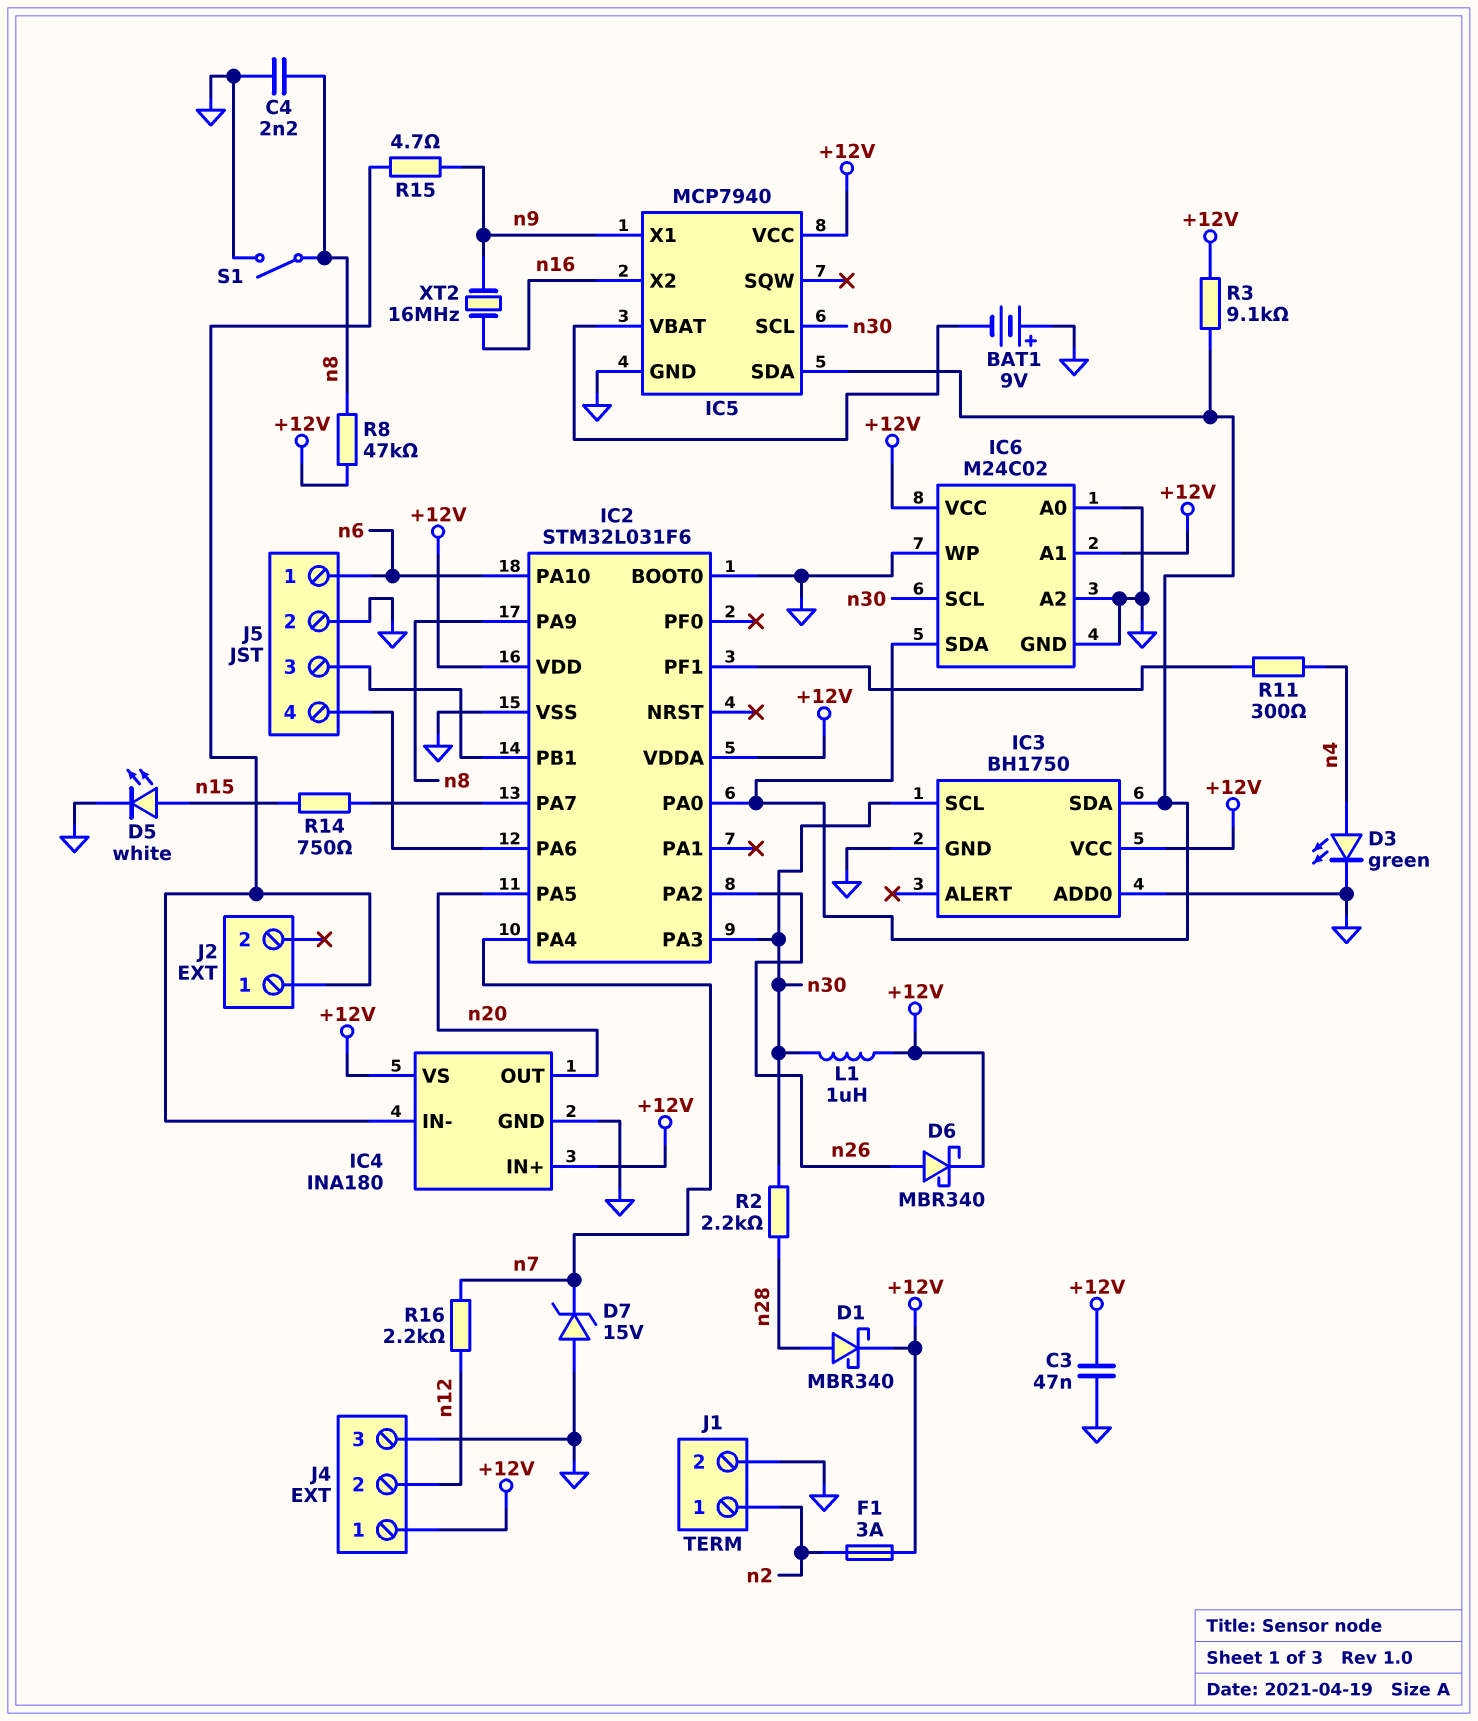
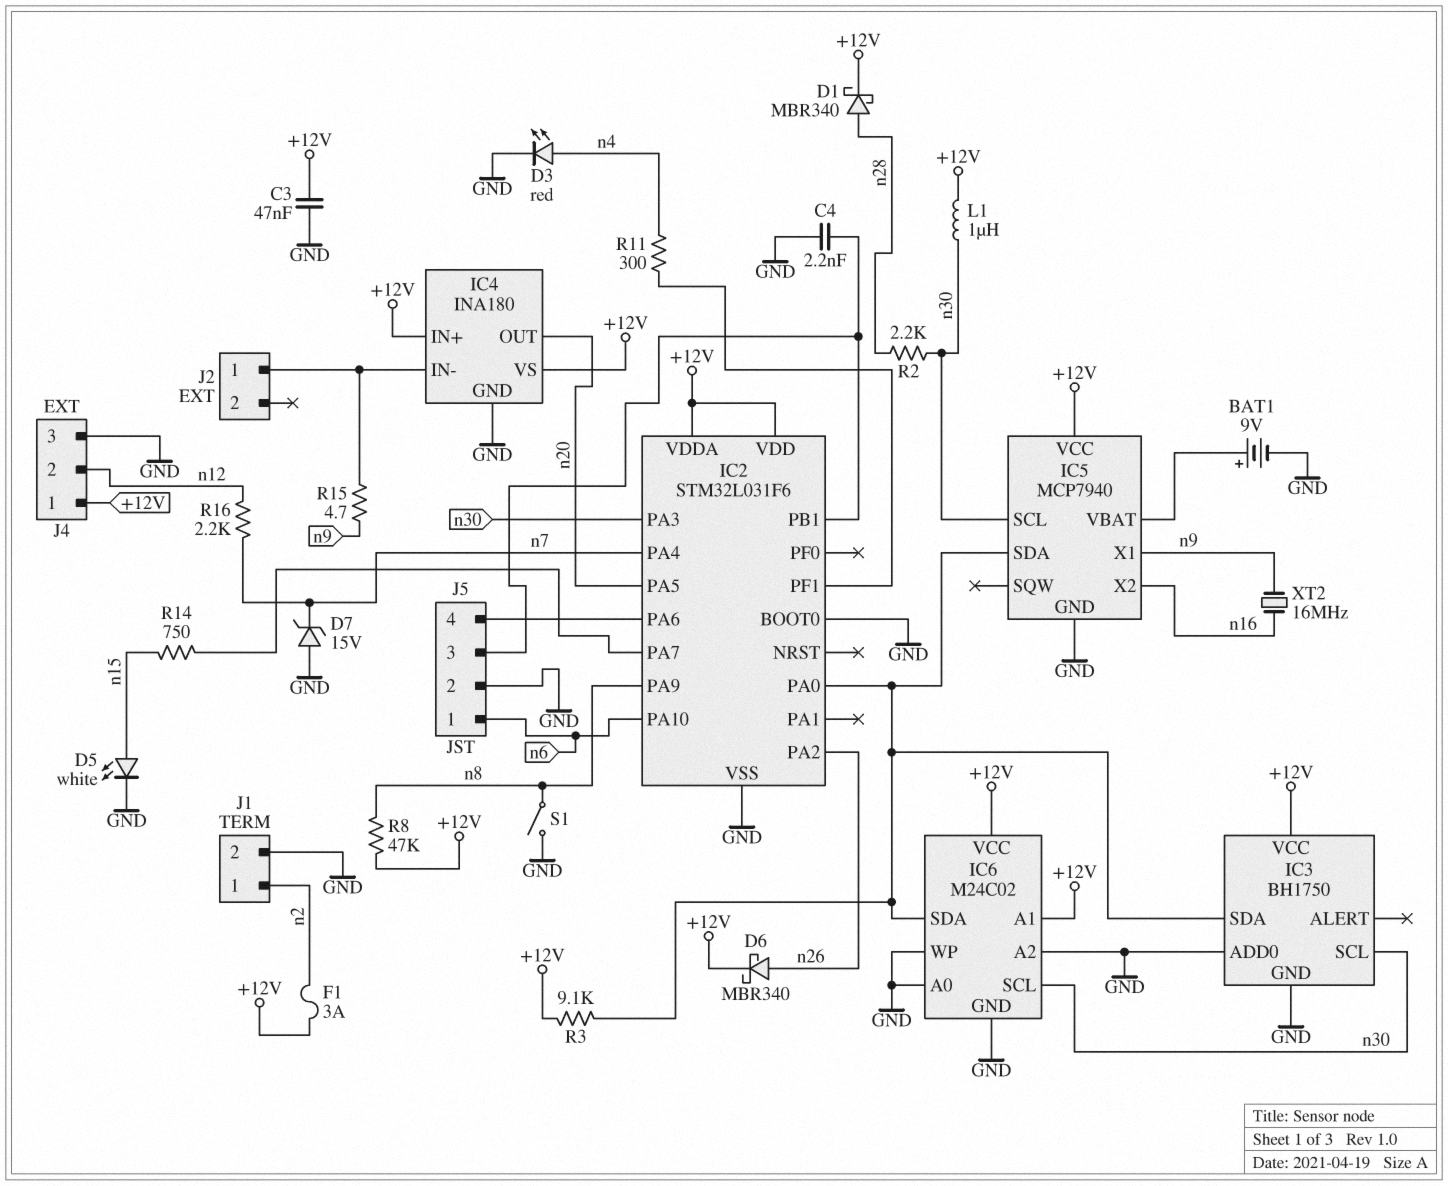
BAT1: 9V (plus GND, minus IC5/VBAT) -> 9V (plus IC5/VBAT, minus GND)
C4: 2.2nF (GND, n8) -> 2.2nF (GND, IC2/PB1)
D3: LED green (A n4, K GND) -> LED red (A n4, K GND)

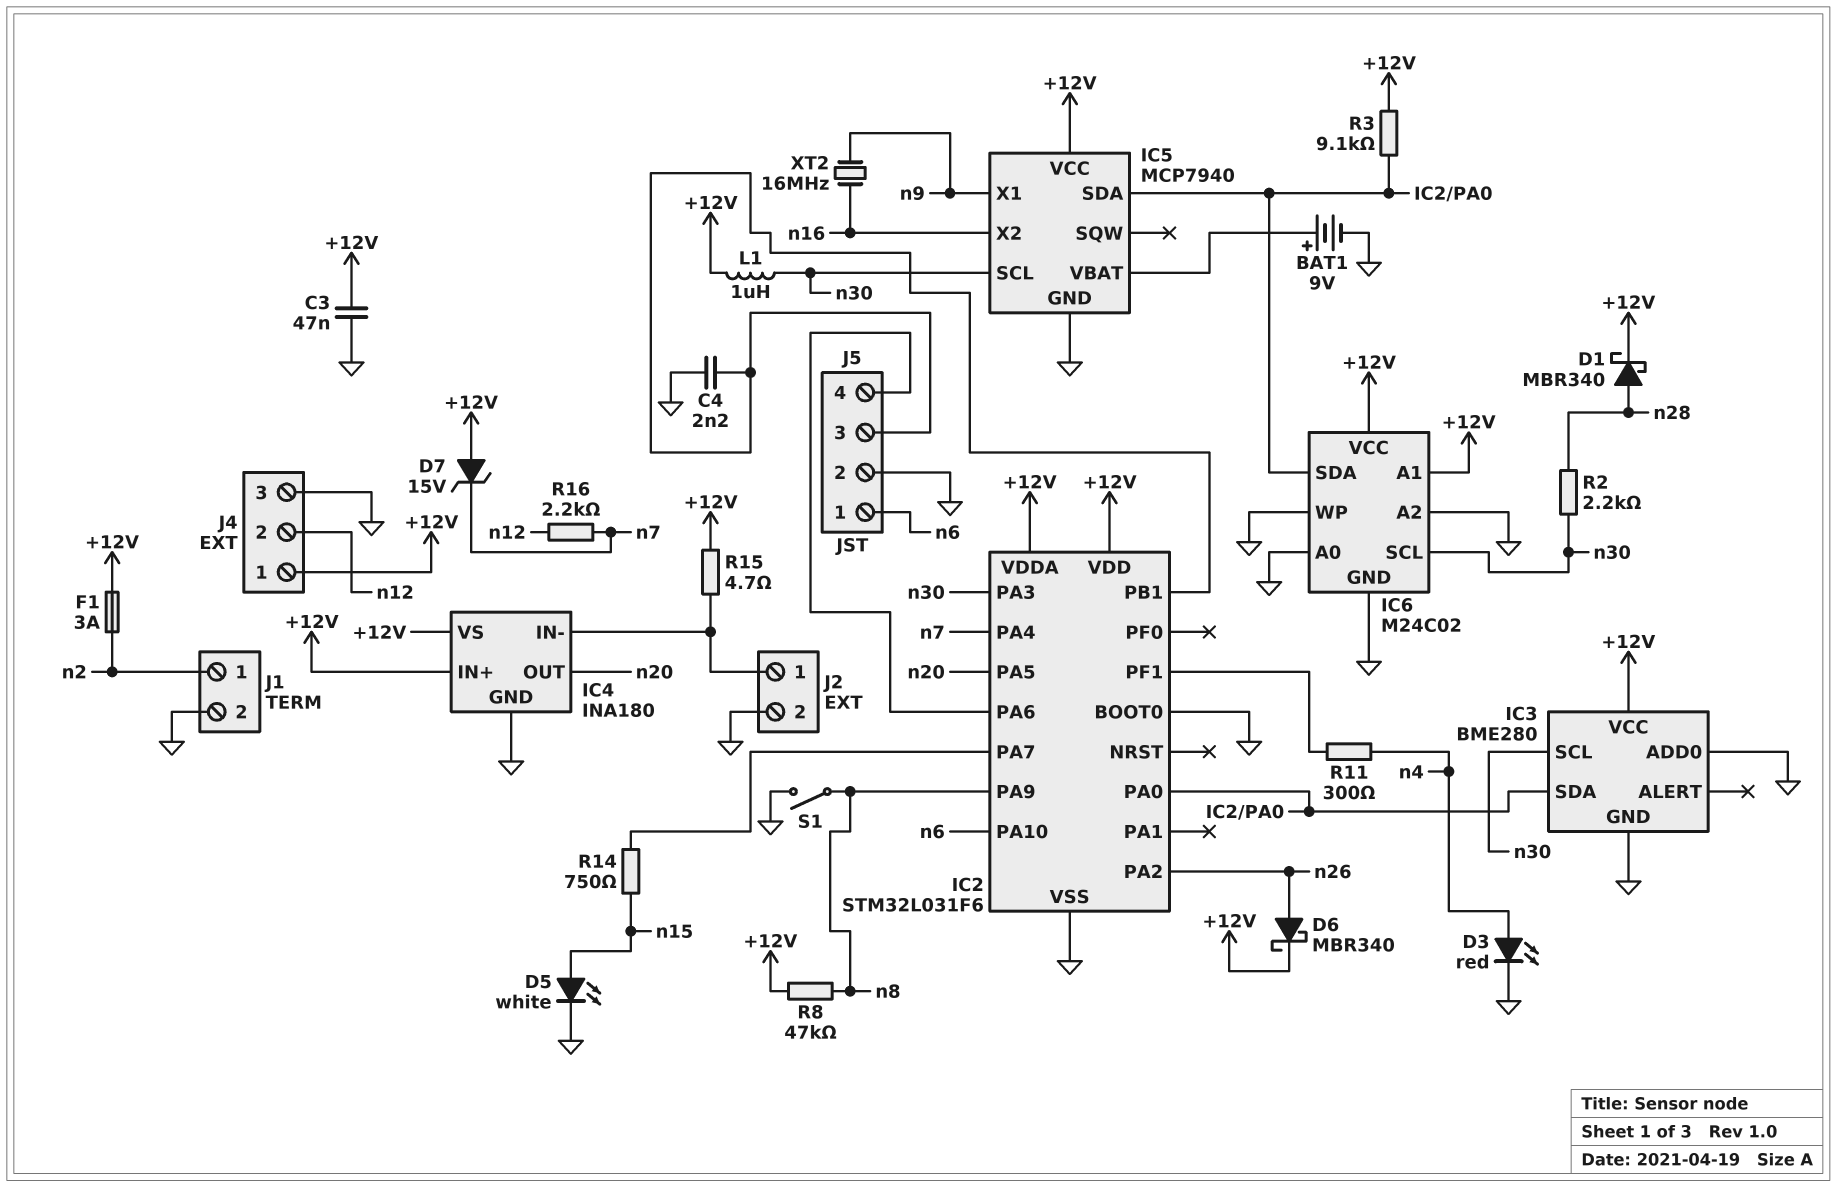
D7: zener 15V (A GND, K n7) -> zener 15V (A +12V, K n7)
IC3: BH1750 -> BME280
J2 pin 2: none -> GND
R15: 4.7 (IC4/IN-, n9) -> 4.7 (+12V, IC4/IN-)

